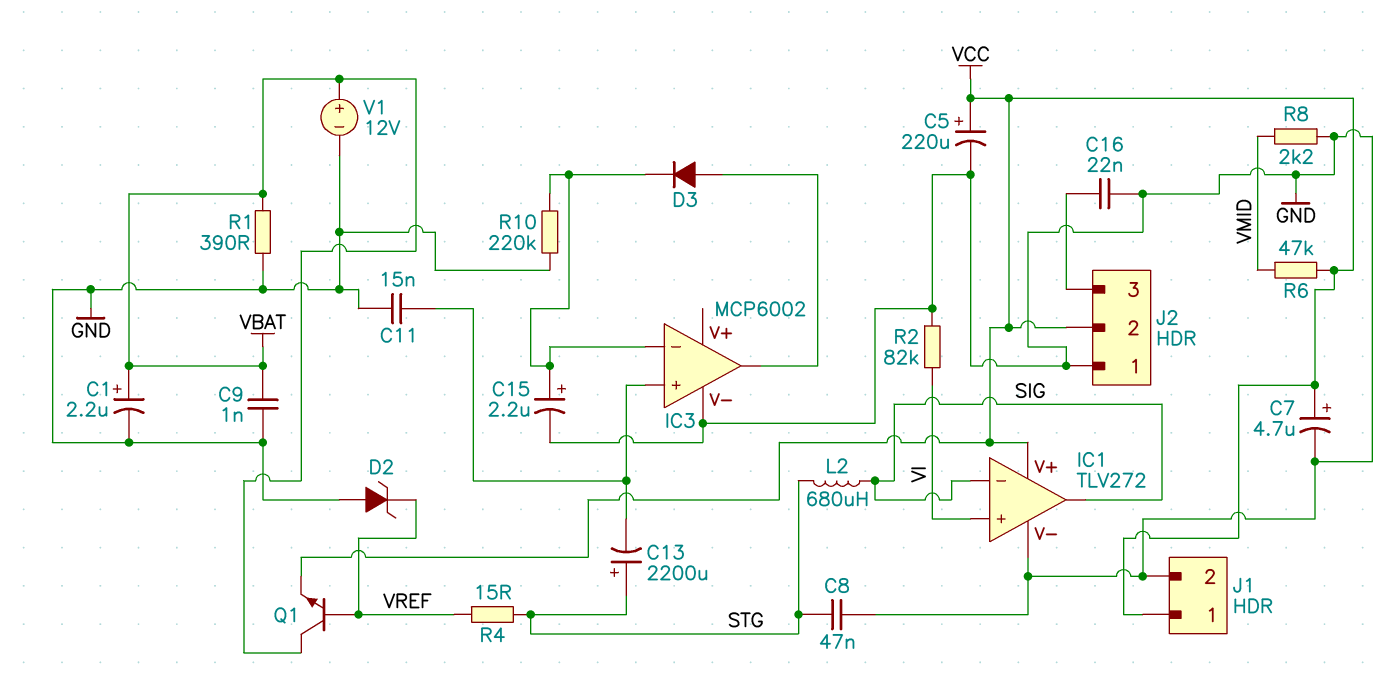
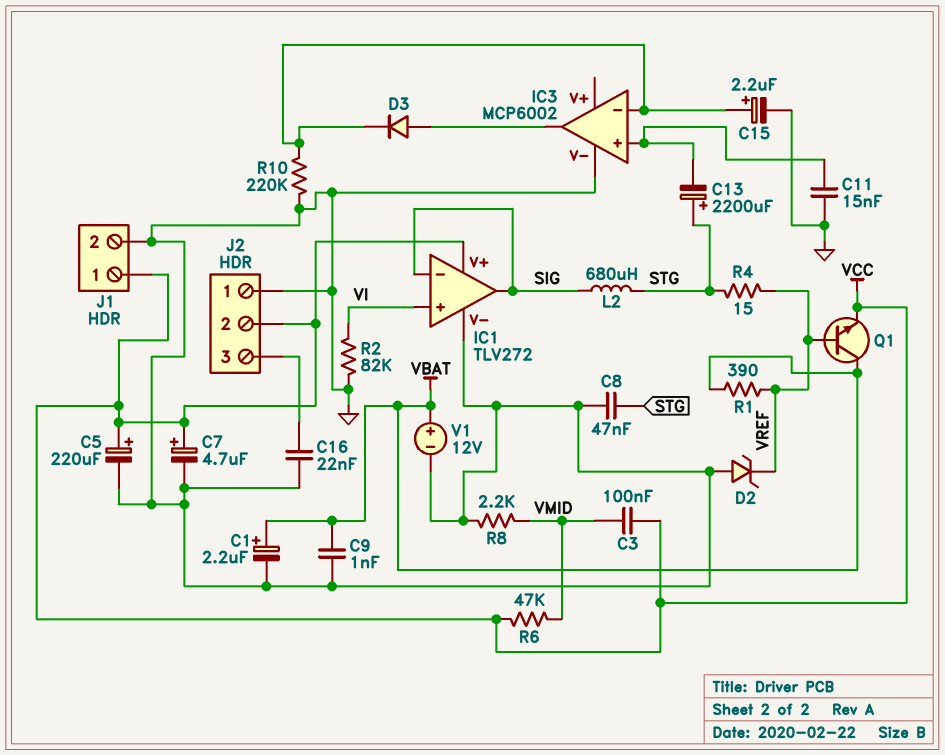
C3: none -> 100nF (VCC, VMID)
R1: 390 (GND, VBAT) -> 390 (VBAT, VREF)

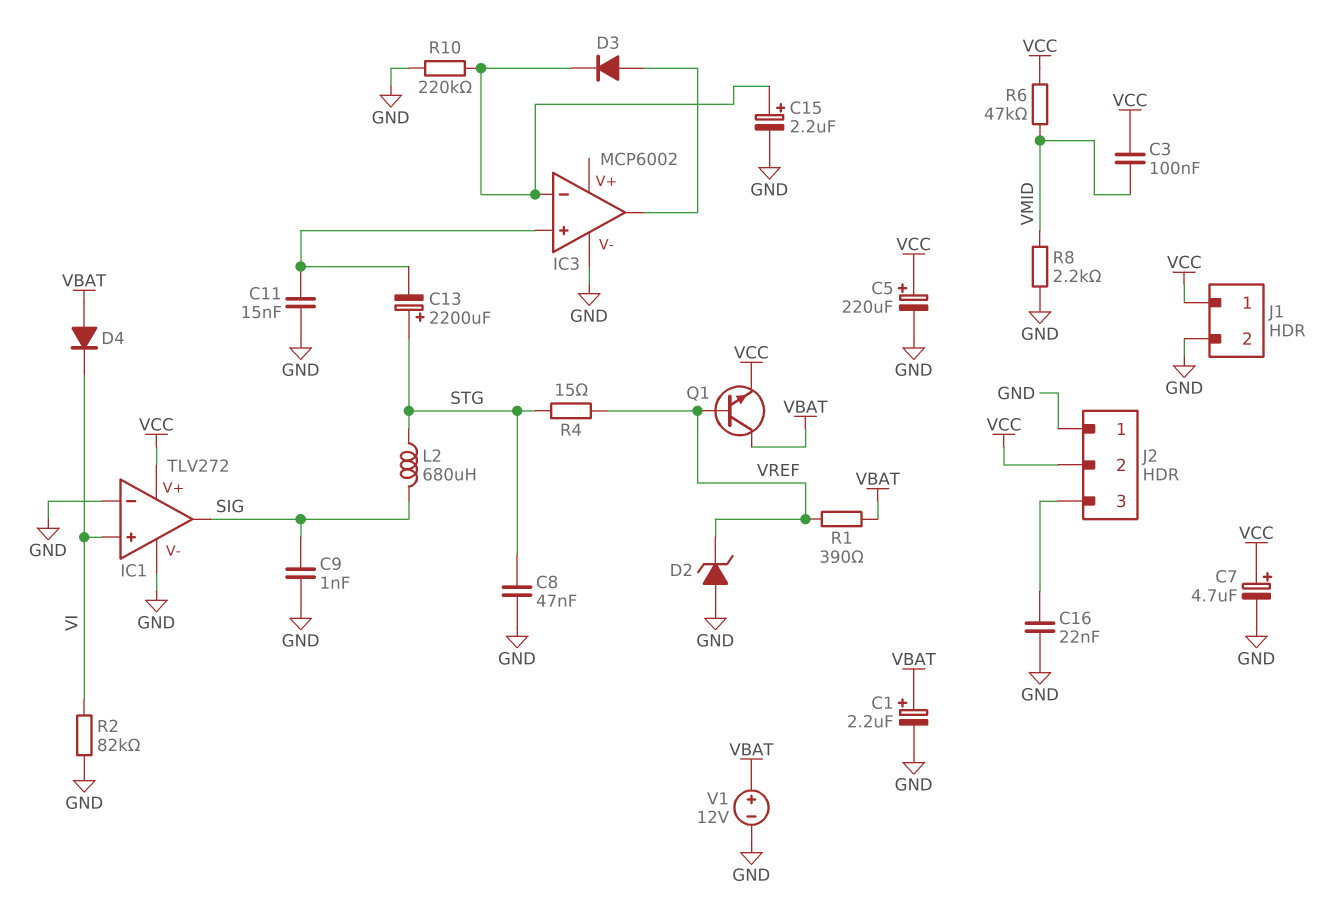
C9: 1nF (GND, VBAT) -> 1nF (GND, SIG)
D4: none -> diode (A VBAT, K VI)
IC1 pin in-: SIG -> GND

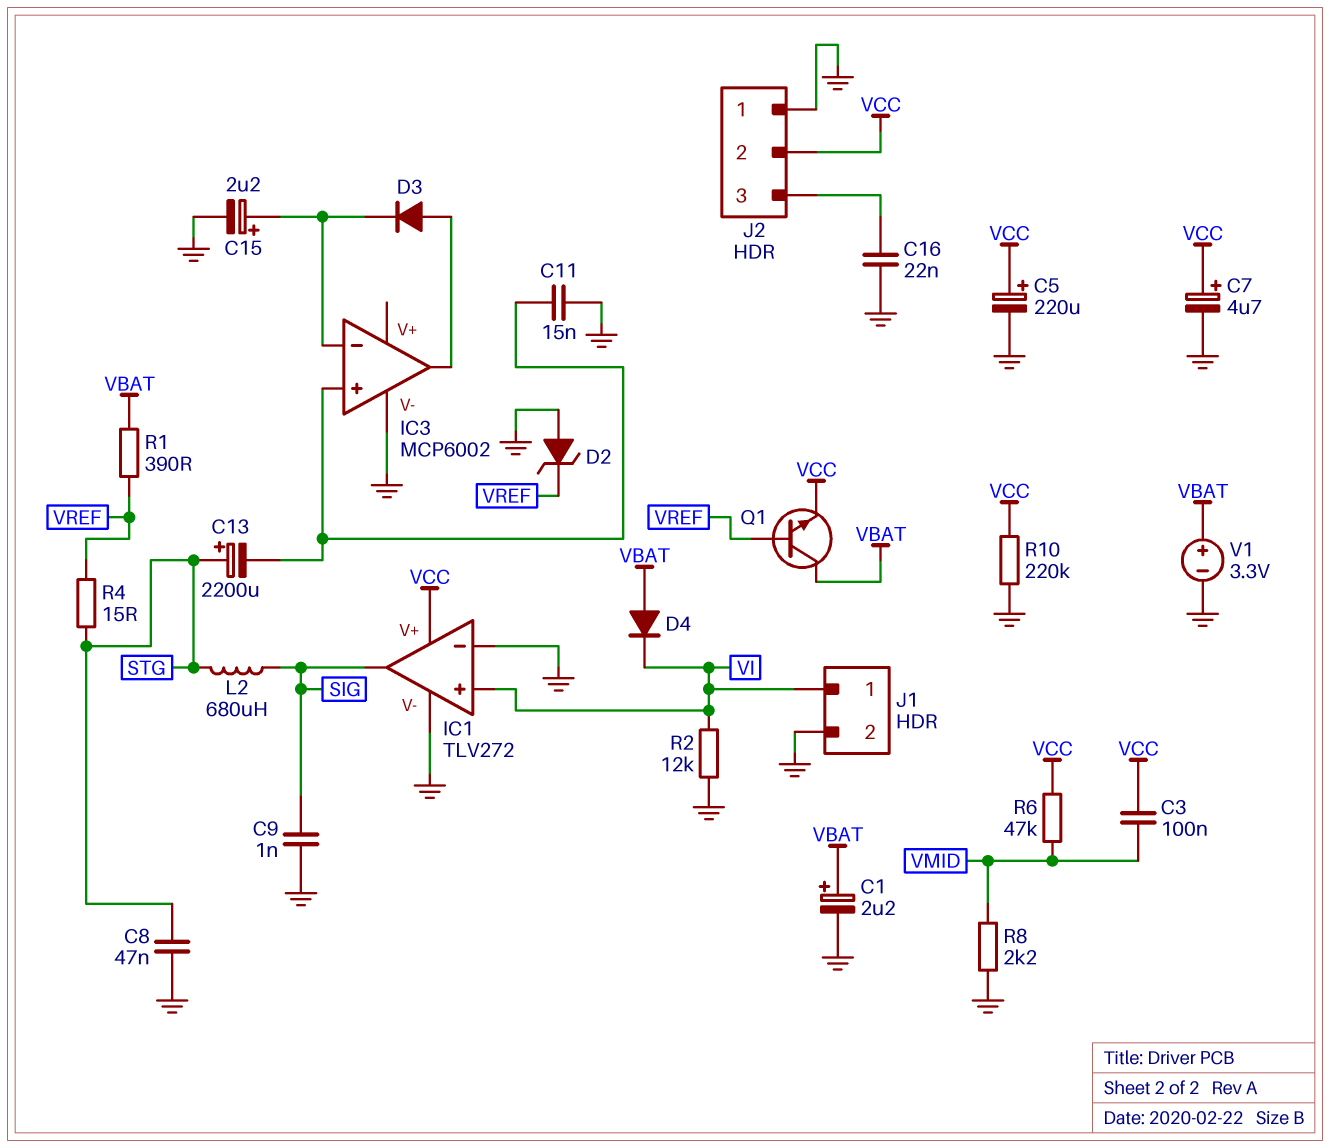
J1 pin 1: VCC -> VI
R2: 82k (GND, VI) -> 12k (GND, VI)
R10: 220k (GND, IC3/in-) -> 220k (GND, VCC)
V1: 12V (plus VBAT, minus GND) -> 3.3V (plus VBAT, minus GND)

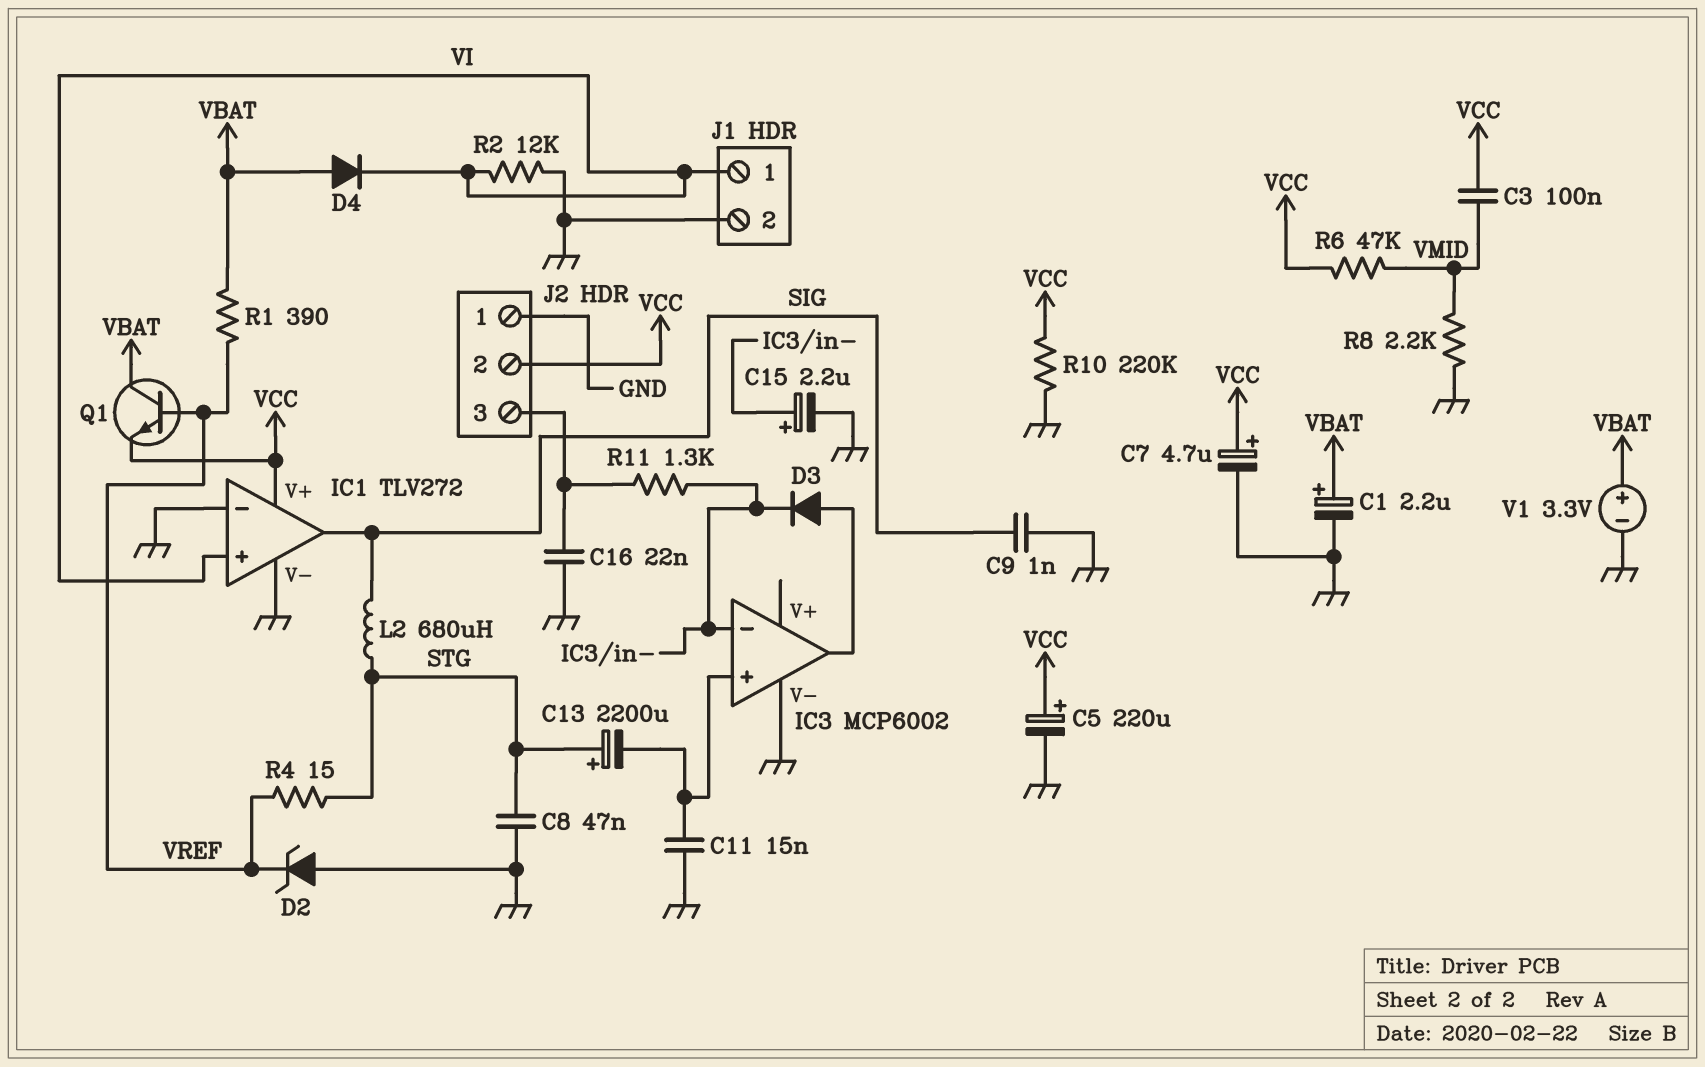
R11: none -> 1.3k (IC3/in-, J2/3)

